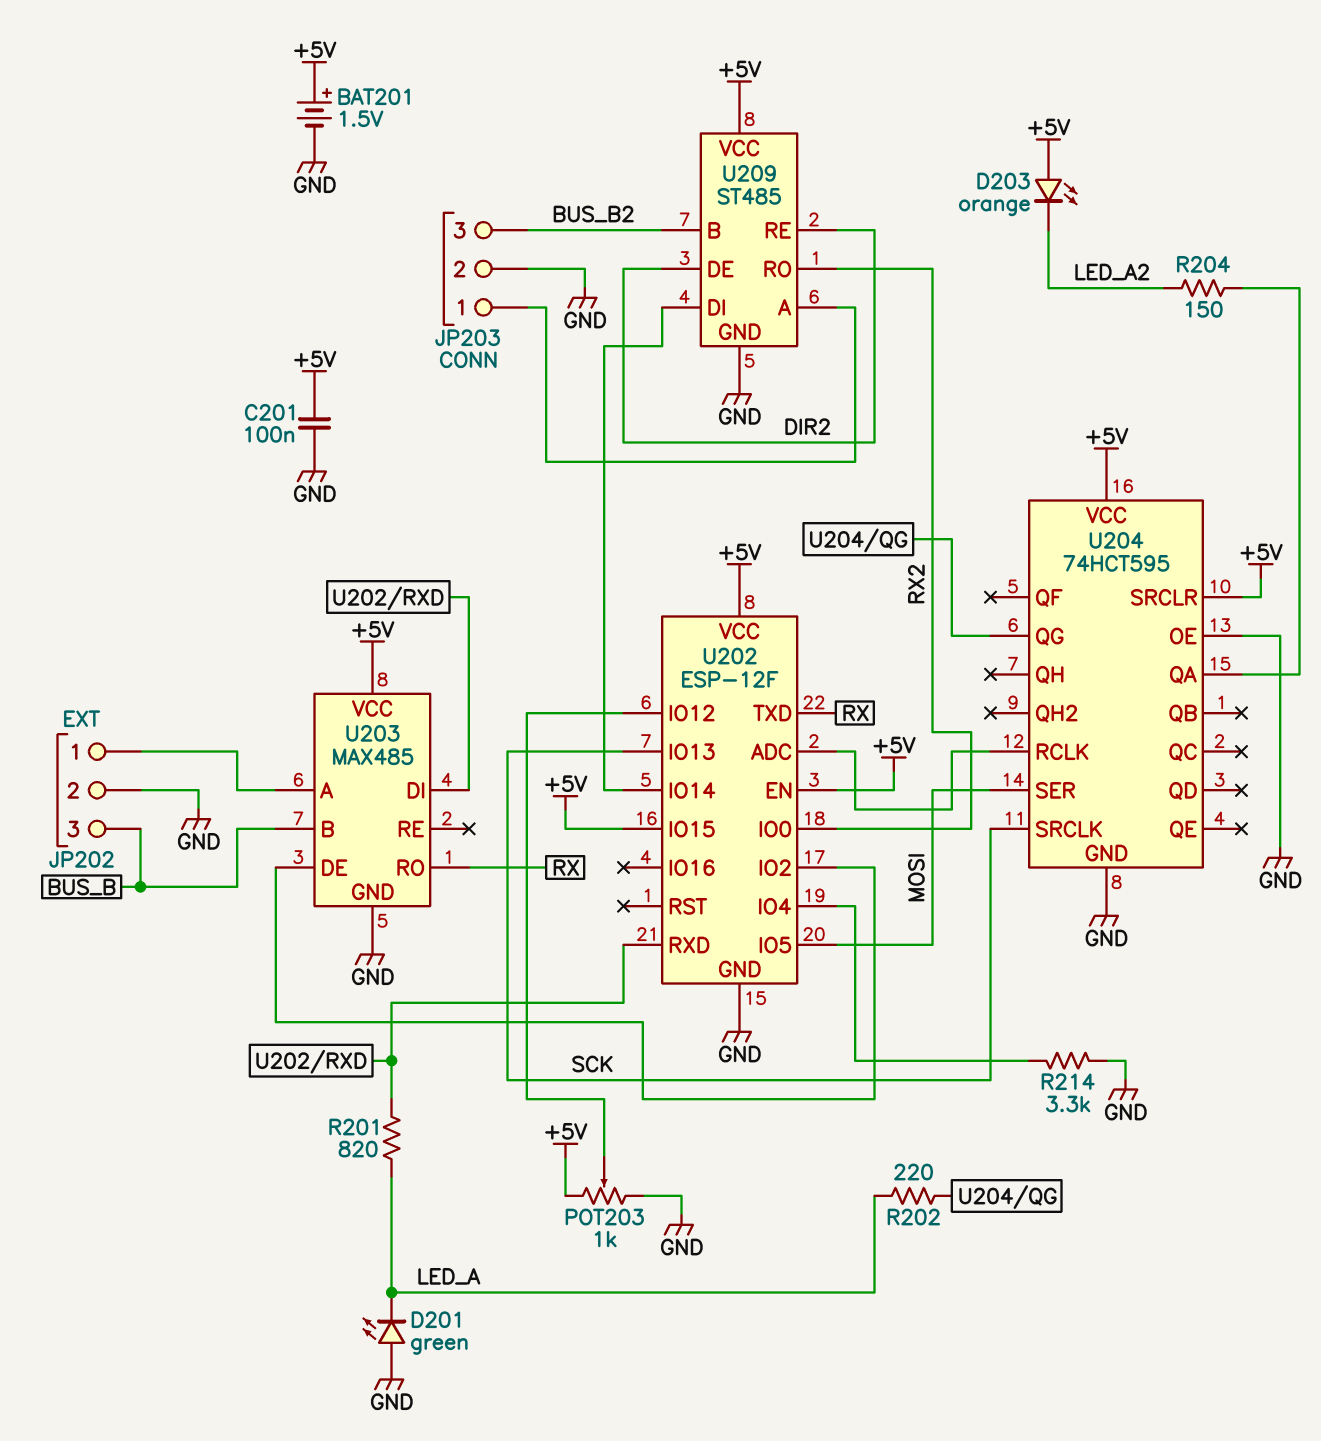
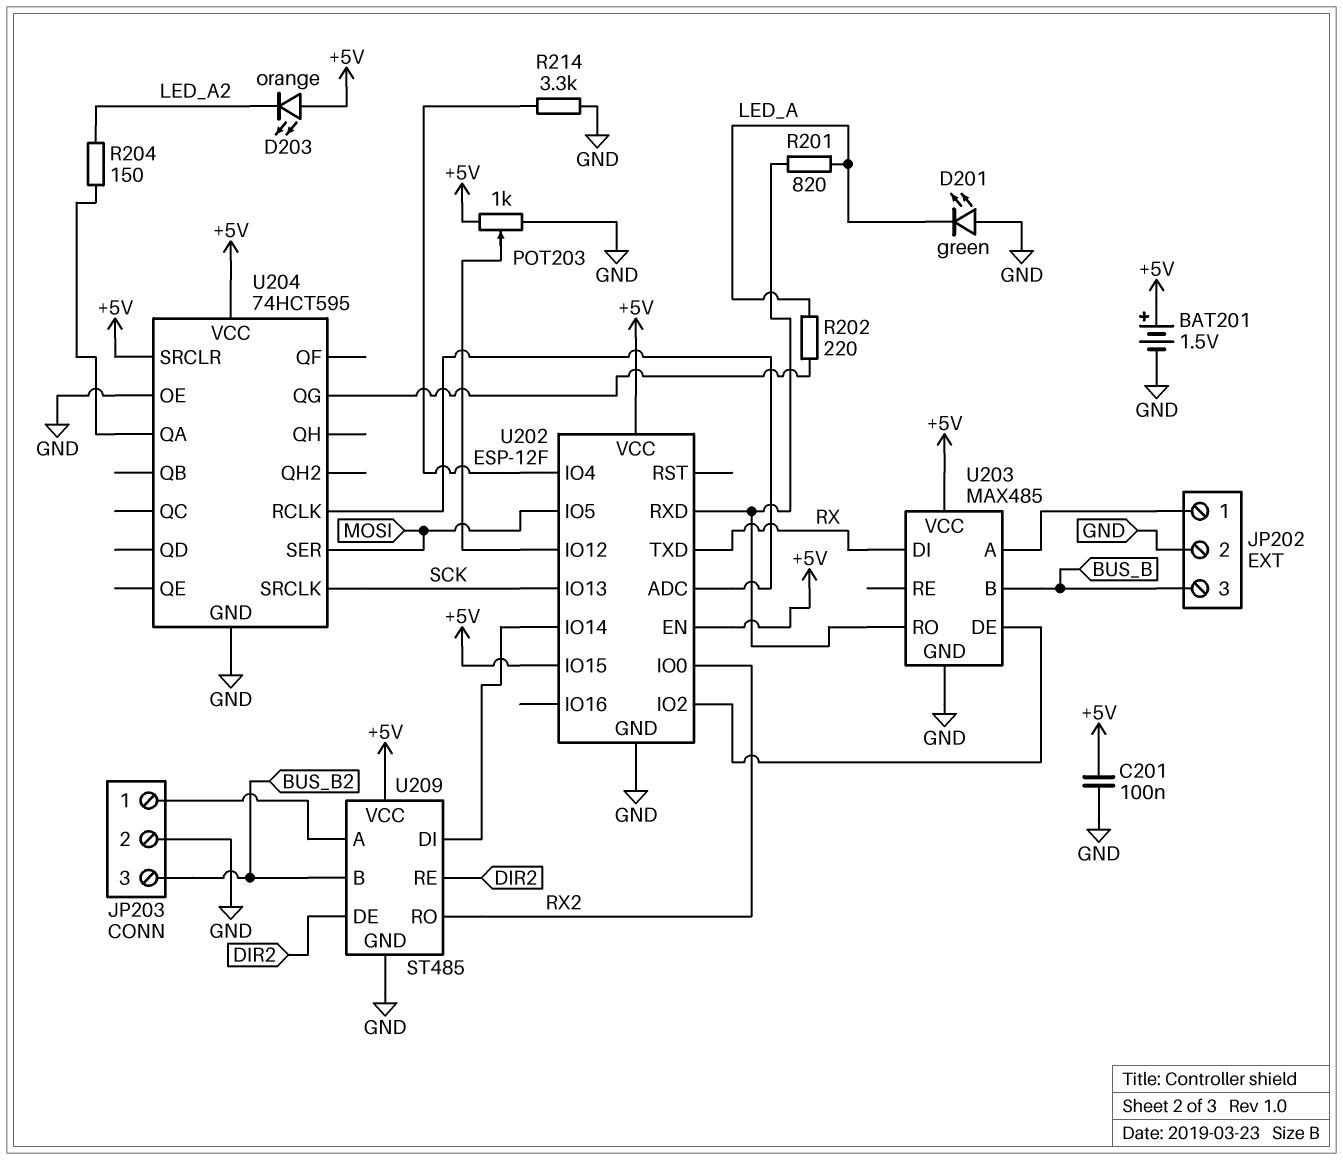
U203 pin DI: U202/RXD -> RX
U203 pin RO: RX -> U202/RXD

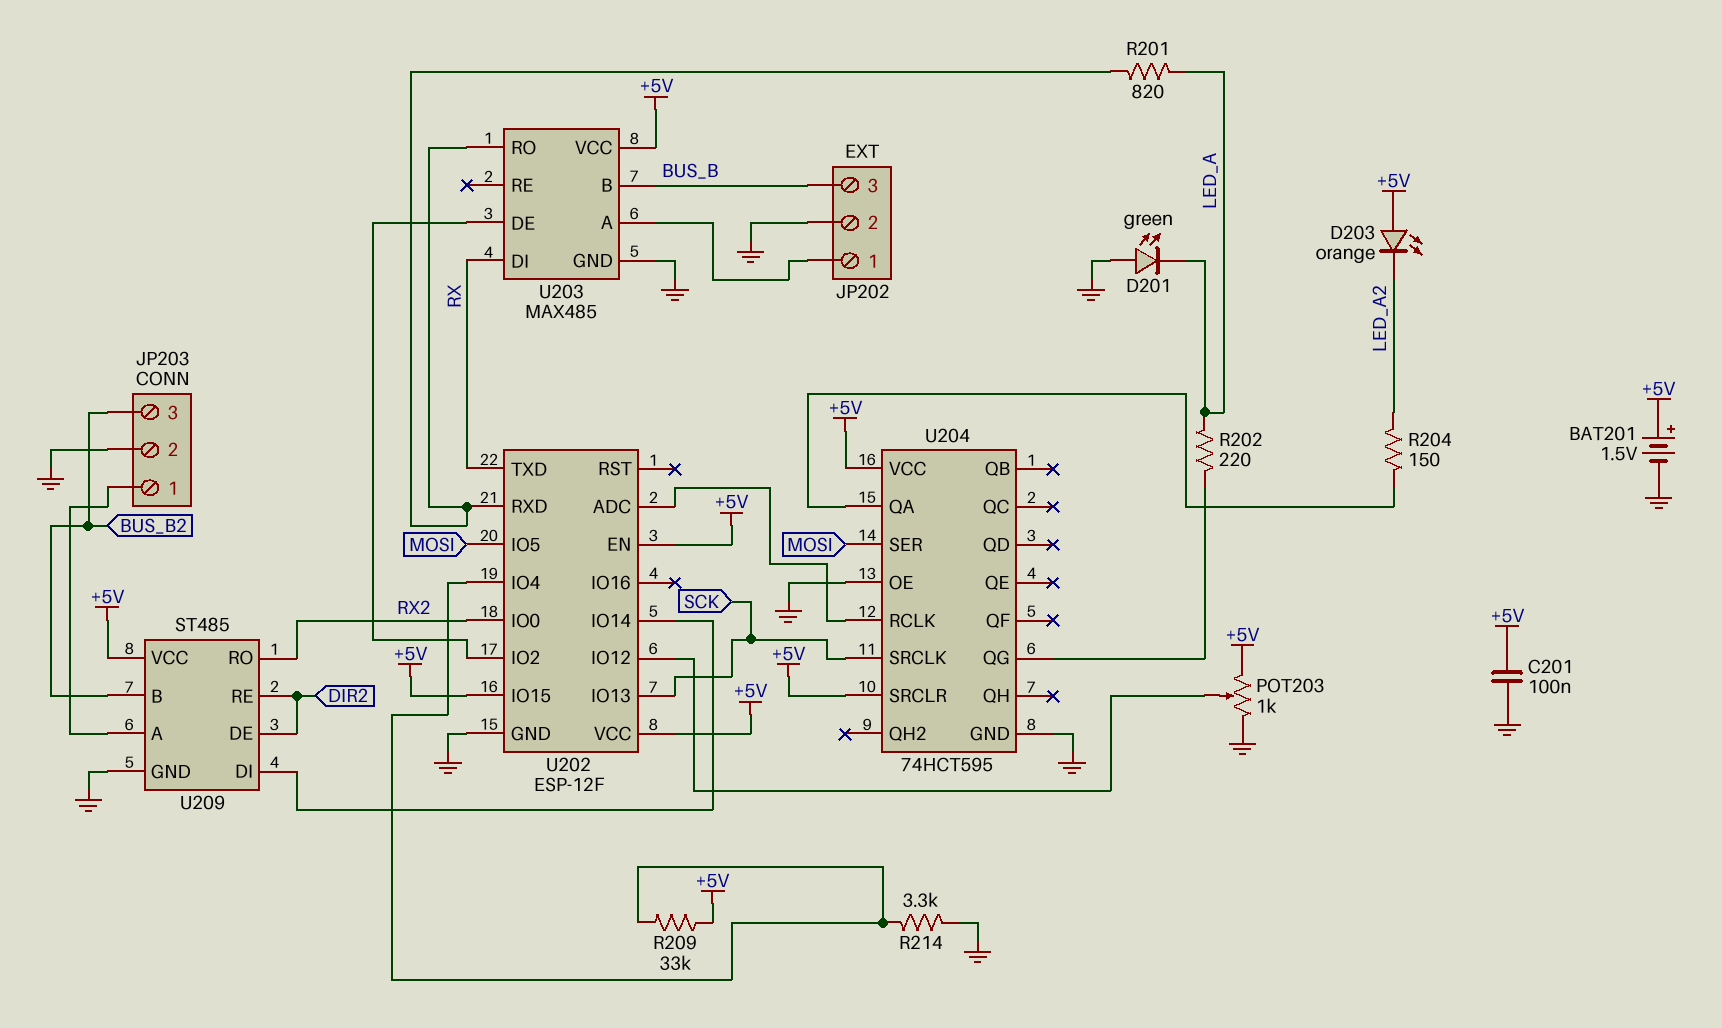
R209: none -> 33k (+5V, U202/IO4)

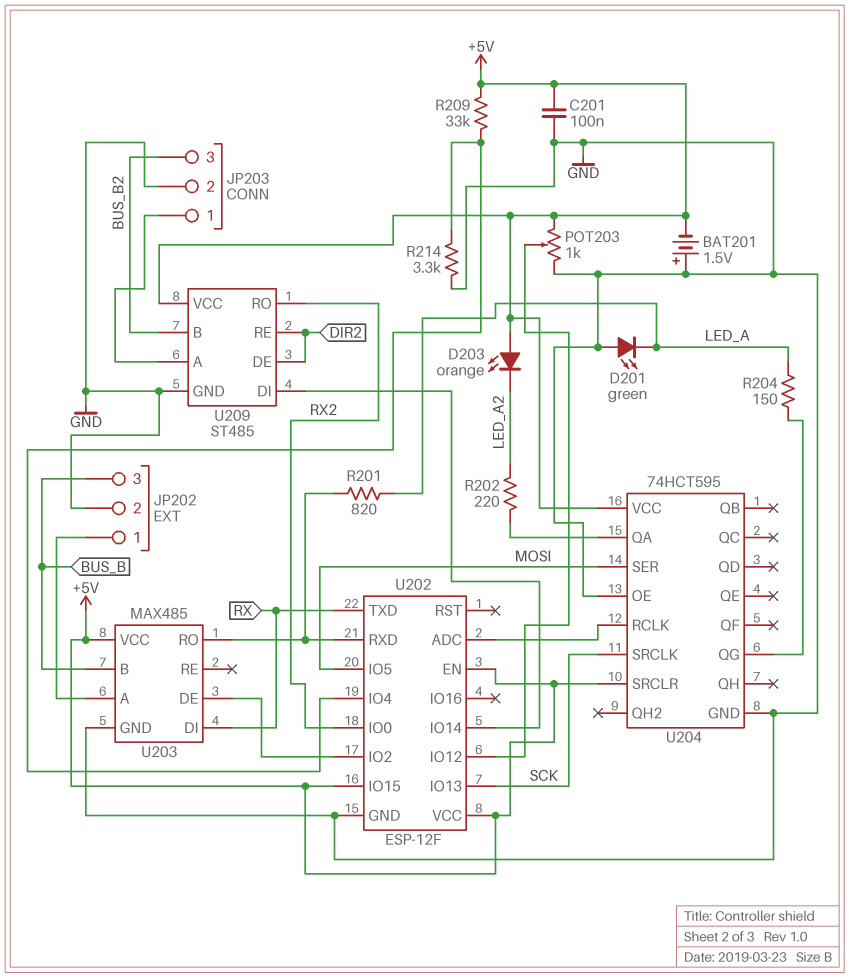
BAT201: 1.5V (plus +5V, minus GND) -> 1.5V (plus GND, minus +5V)
R202: 220 (LED_A, U204/QG) -> 220 (LED_A2, U204/QA)
R204: 150 (LED_A2, U204/QA) -> 150 (LED_A, U204/QG)

